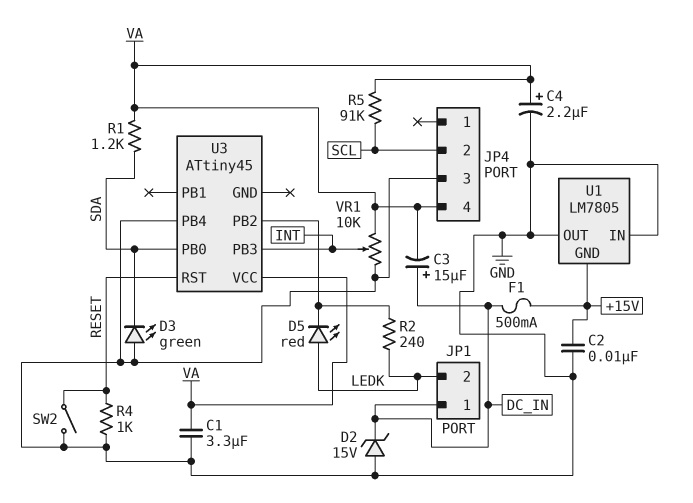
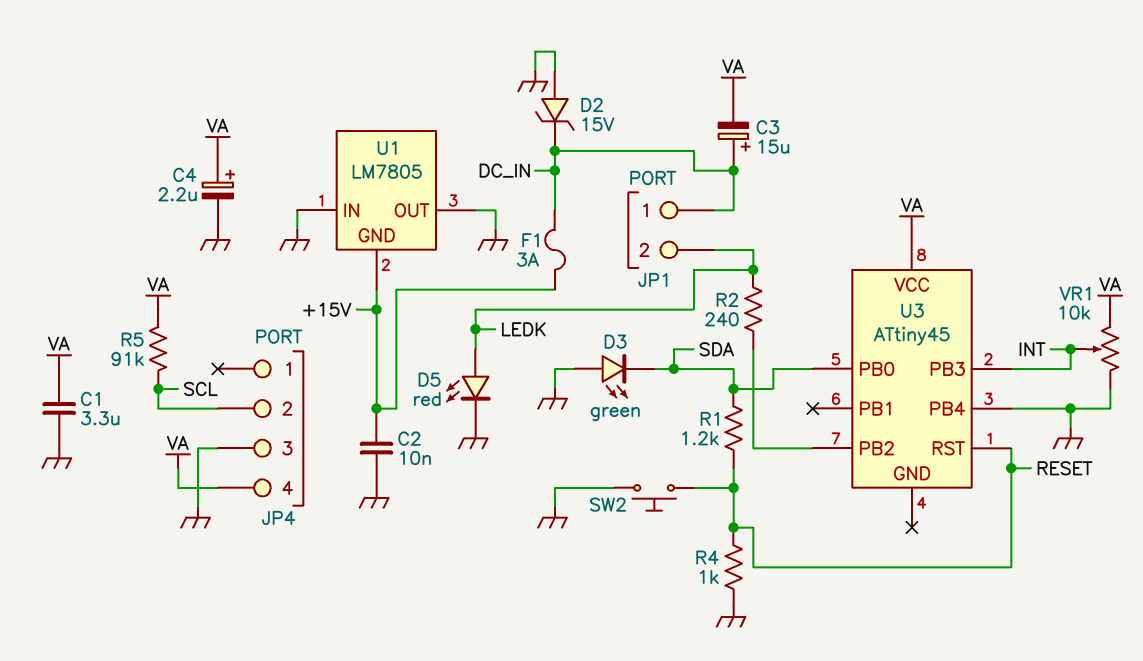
D5: LED red (A LEDK, K U3/PB2) -> LED red (A LEDK, K GND)
F1: 500mA (+15V, DC_IN) -> 3A (+15V, DC_IN)
R1: 1.2k (SDA, VA) -> 1.2k (RESET, SDA)
SW2: switch (GND, RESET) -> button (GND, RESET)

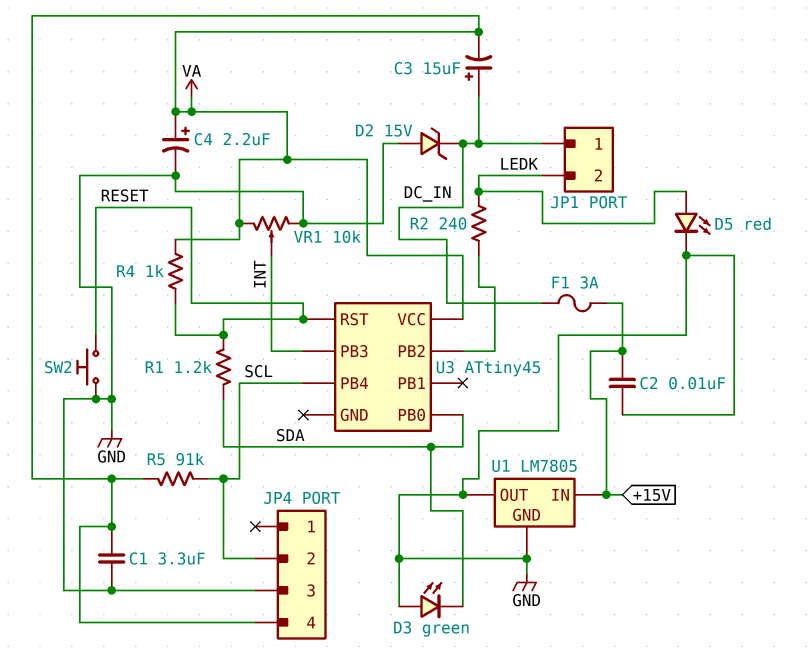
R4: 1k (GND, RESET) -> 1k (RESET, VA)
U1 pin GND: +15V -> GND
U1 pin IN: GND -> +15V
U3 pin PB4: GND -> SCL

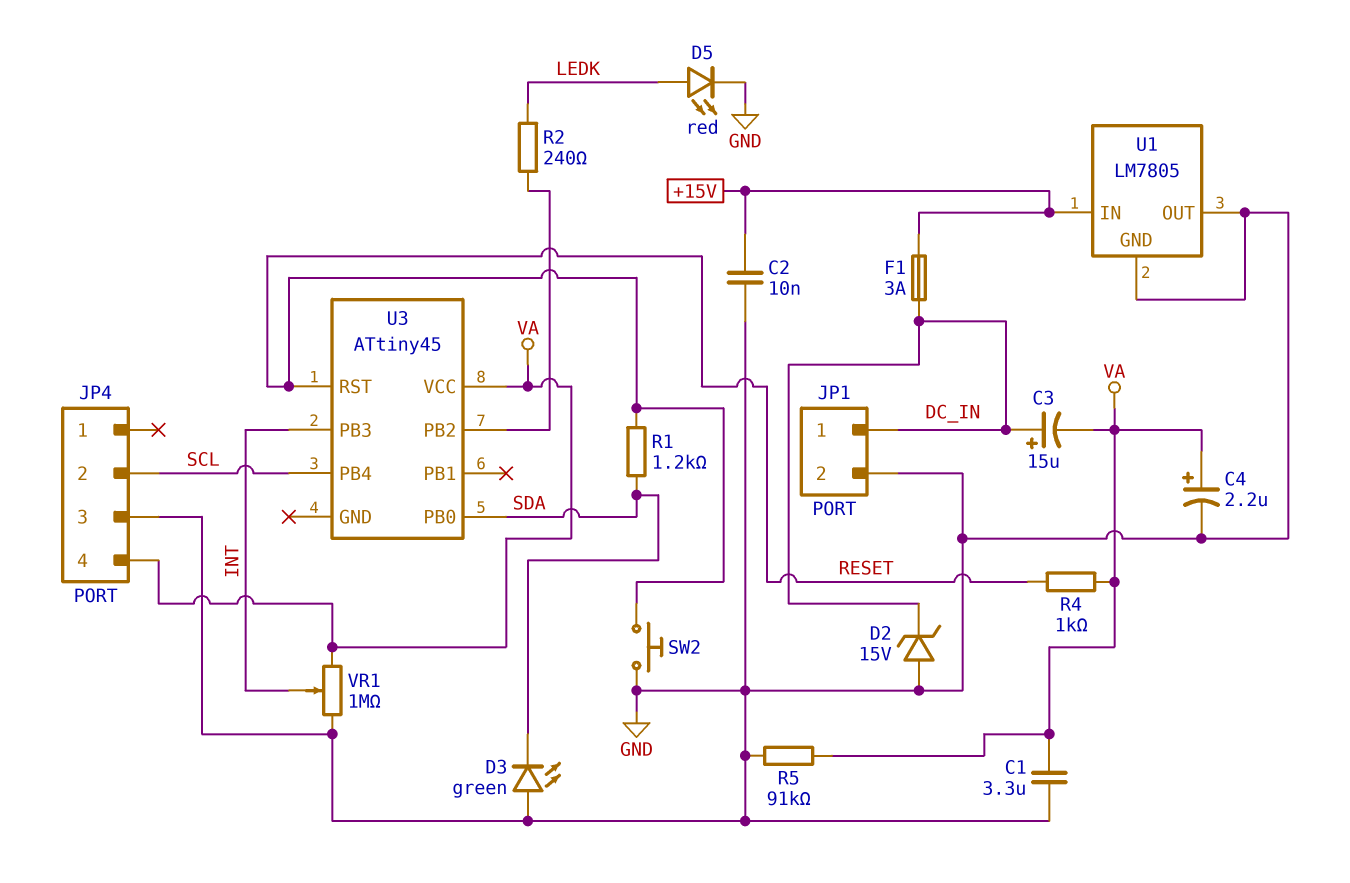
JP1 pin 2: LEDK -> GND
R5: 91k (SCL, VA) -> 91k (GND, VA)
VR1: 10k (GND, VA, wiper INT) -> 1M (GND, VA, wiper INT)

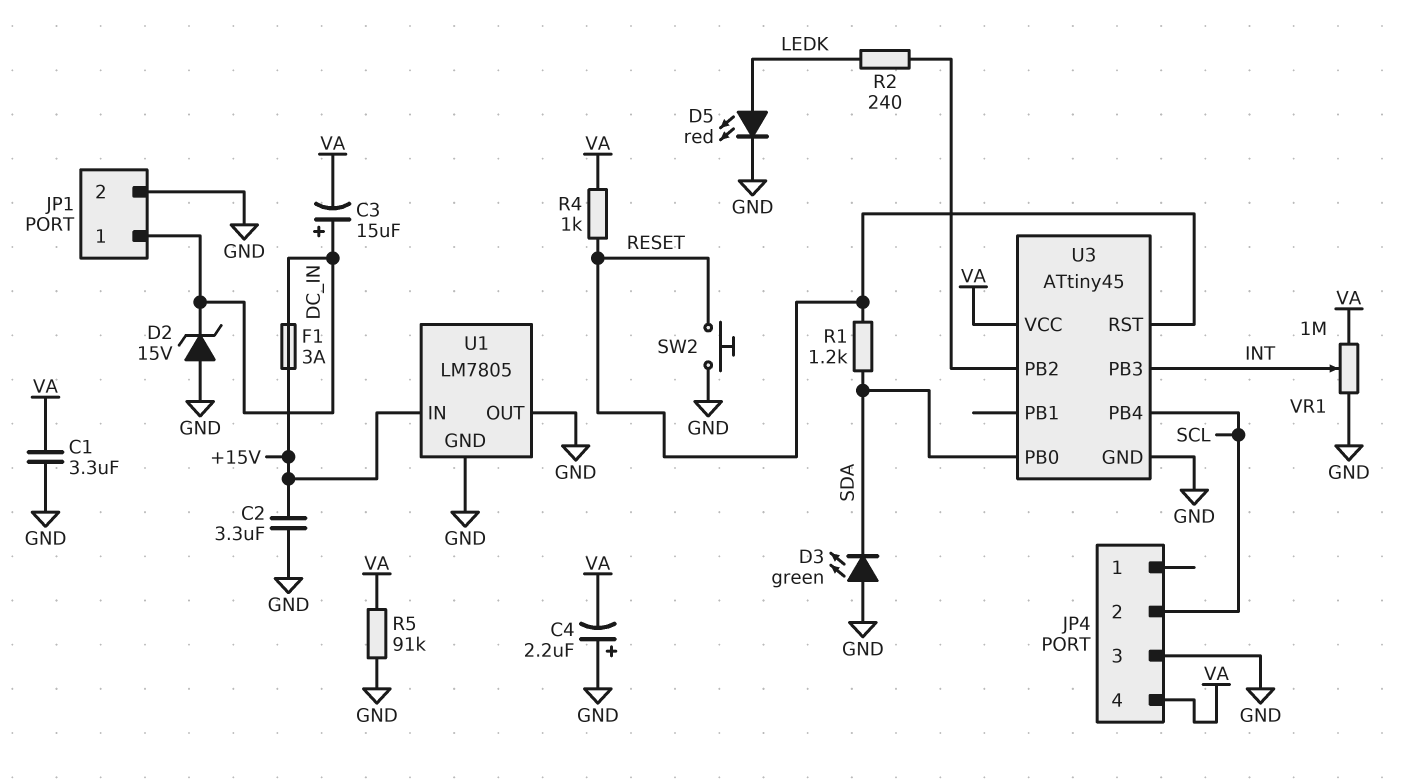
C2: 10nF (+15V, GND) -> 3.3uF (+15V, GND)
C4: 2.2uF (plus VA, minus GND) -> 2.2uF (plus GND, minus VA)
U3 pin GND: none -> GND

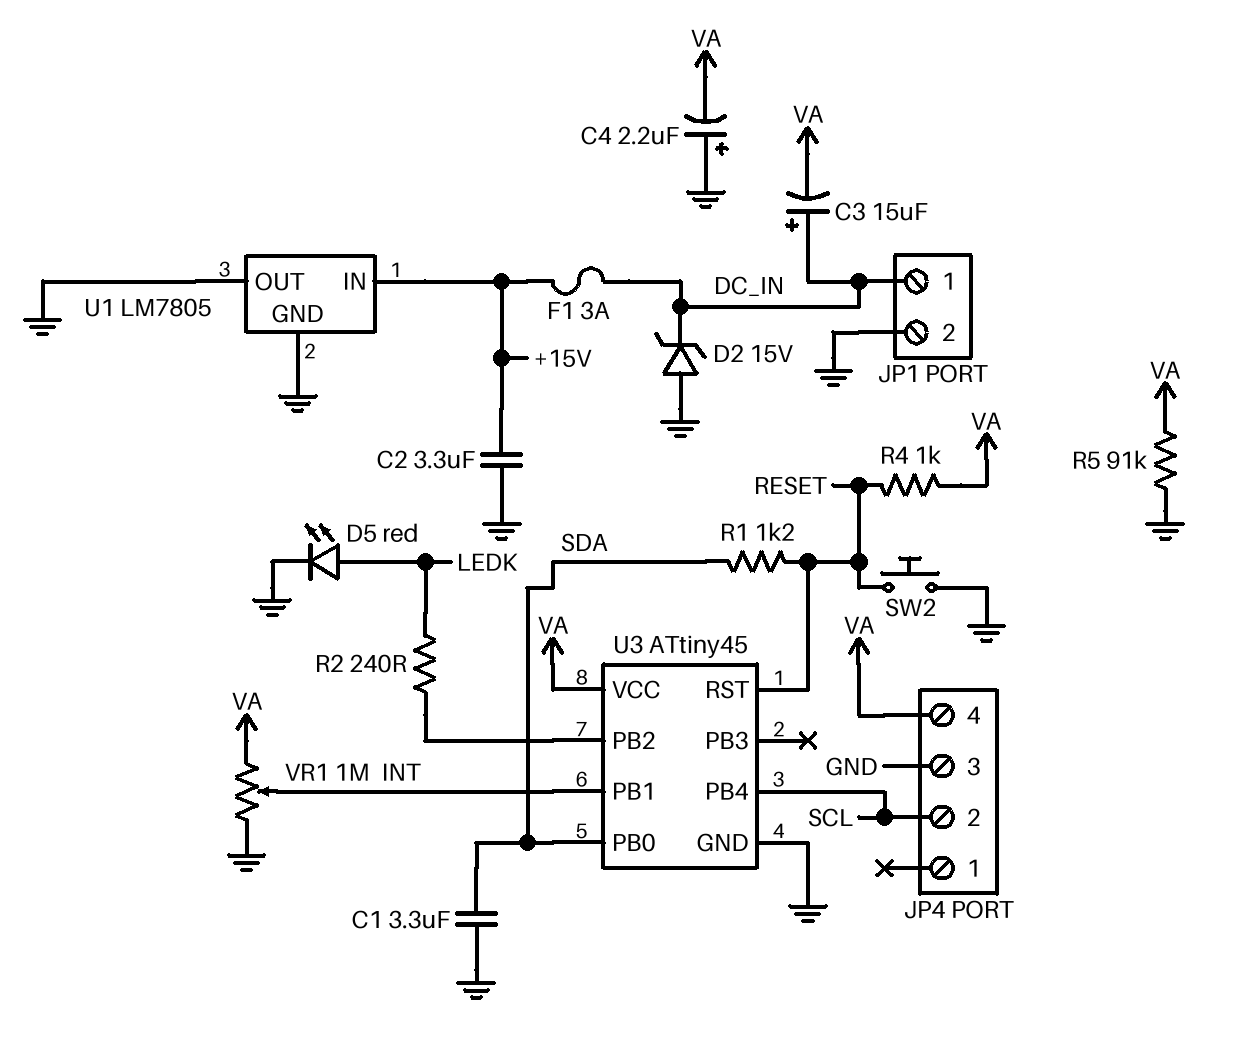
C1: 3.3uF (GND, VA) -> 3.3uF (GND, SDA)
D3: LED green (A GND, K SDA) -> none
U3 pin PB1: none -> INT
U3 pin PB3: INT -> none

